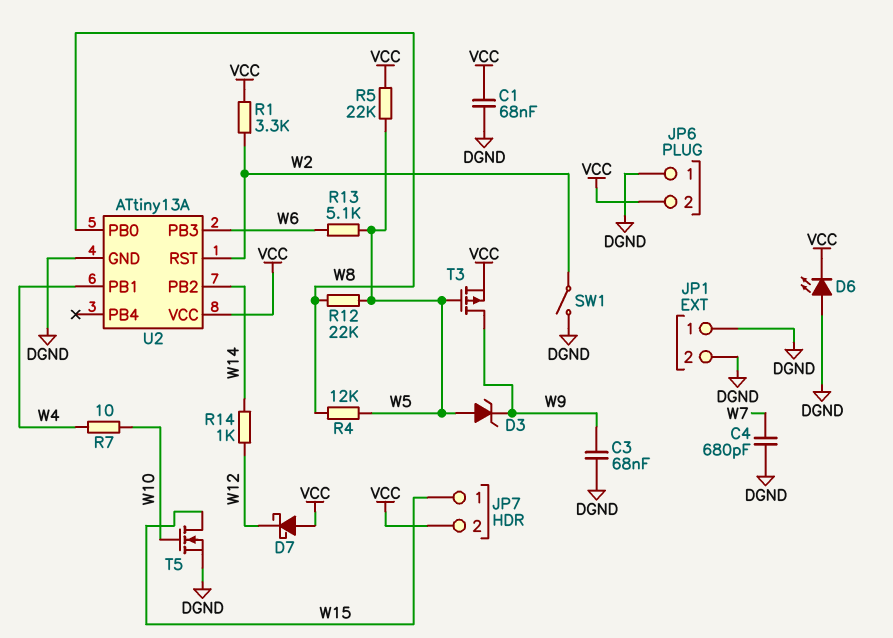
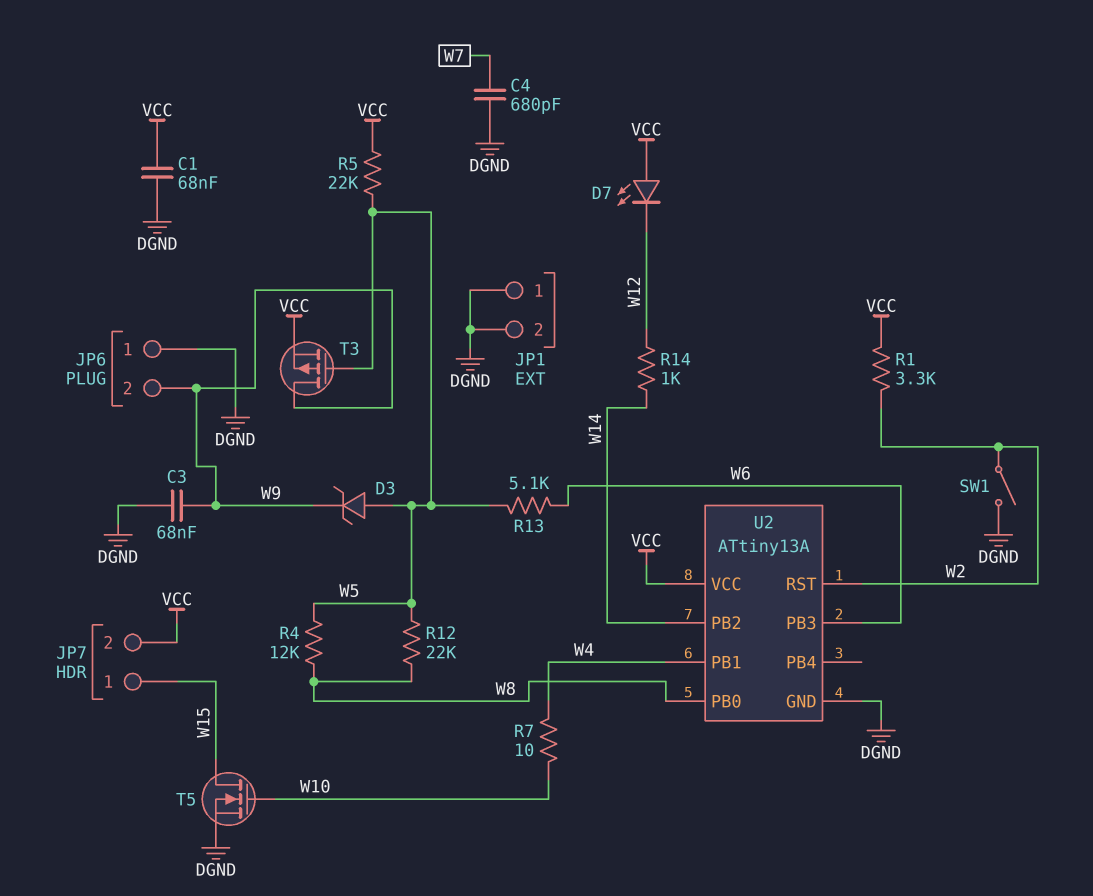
D6: LED (A DGND, K VCC) -> none
D7: schottky (A VCC, K W12) -> LED (A VCC, K W12)
JP6 pin 2: VCC -> W9

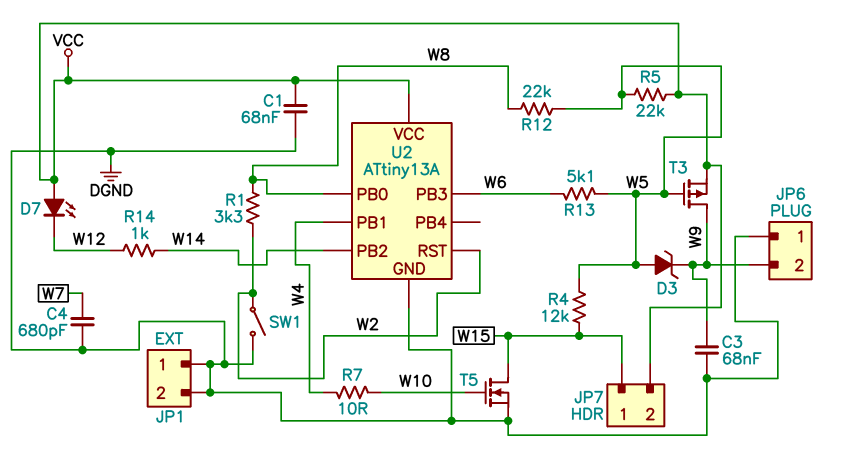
R1: 3.3k (VCC, W2) -> 3.3k (W2, W8)
R4: 12k (W5, W8) -> 12k (W5, W15)

